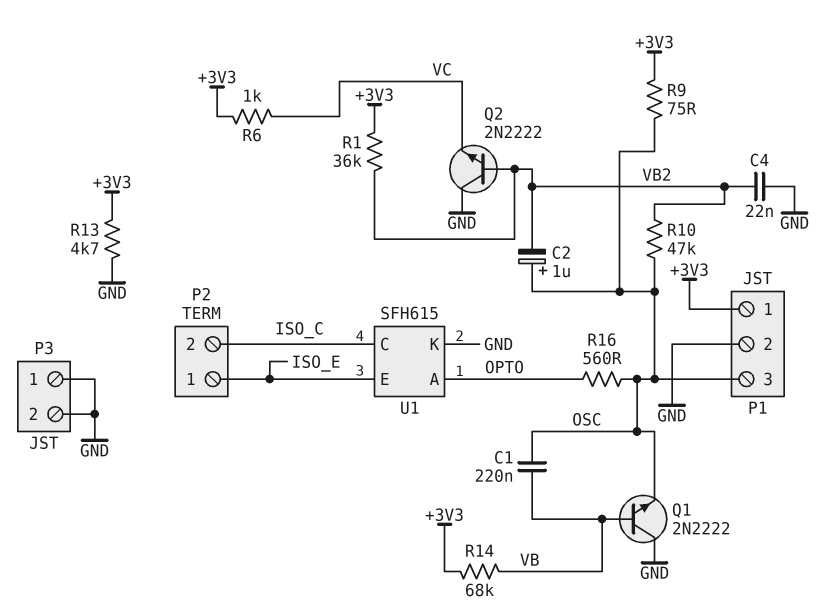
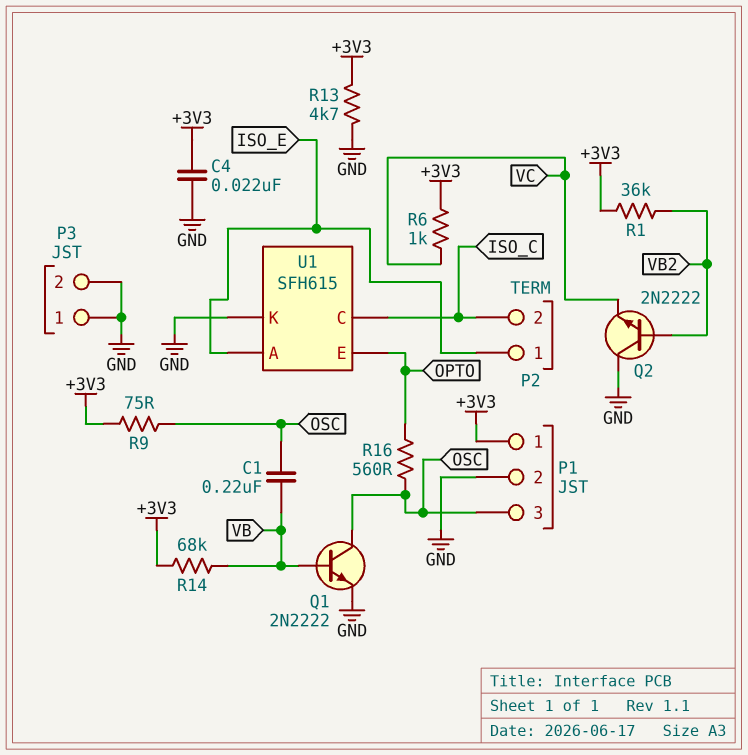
C2: 1uF (plus OSC, minus VB2) -> none
C4: 22nF (GND, VB2) -> 22nF (+3V3, GND)
Q1: NPN 2N2222 (B VB, C GND, E OSC) -> NPN 2N2222 (B VB, C OSC, E GND)
R10: 47k (OSC, VB2) -> none
U1 pin A: OPTO -> ISO_E
U1 pin E: ISO_E -> OPTO

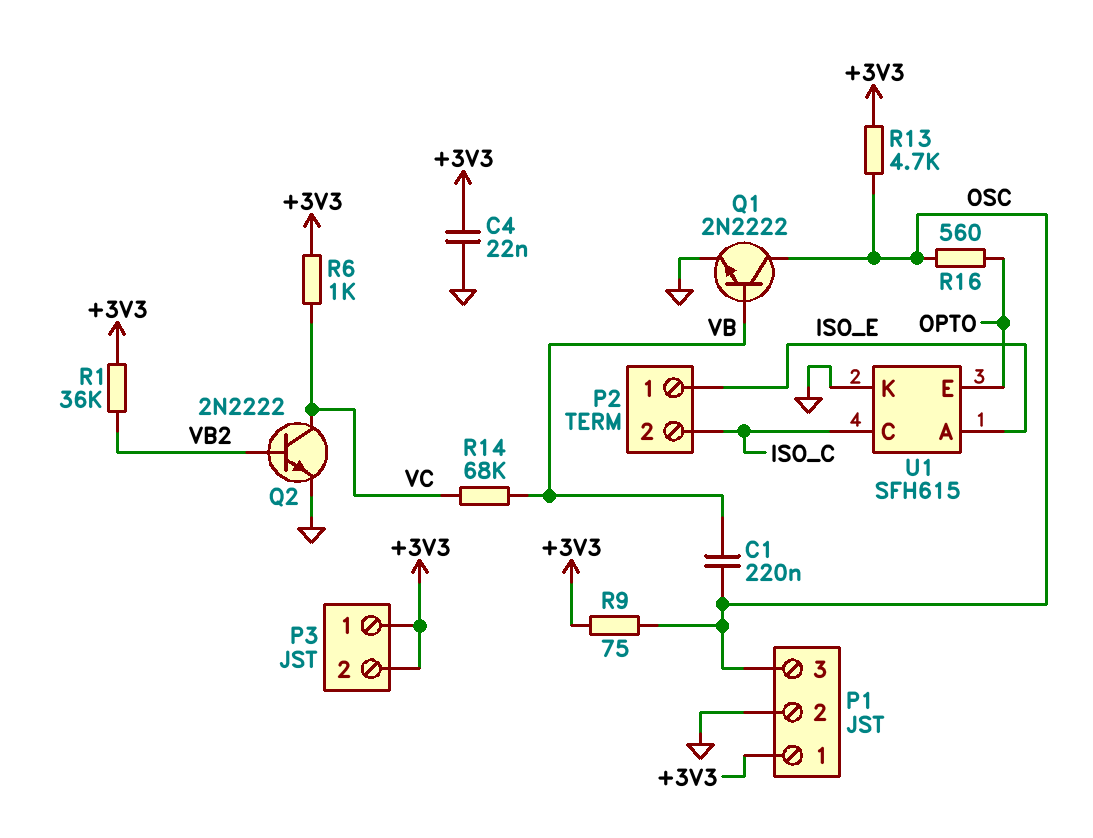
P3 pin 1: GND -> +3V3
P3 pin 2: GND -> +3V3
Q2: NPN 2N2222 (B VB2, C GND, E VC) -> NPN 2N2222 (B VB2, C VC, E GND)
R13: 4.7k (+3V3, GND) -> 4.7k (+3V3, OSC)
R14: 68k (+3V3, VB) -> 68k (VB, VC)

